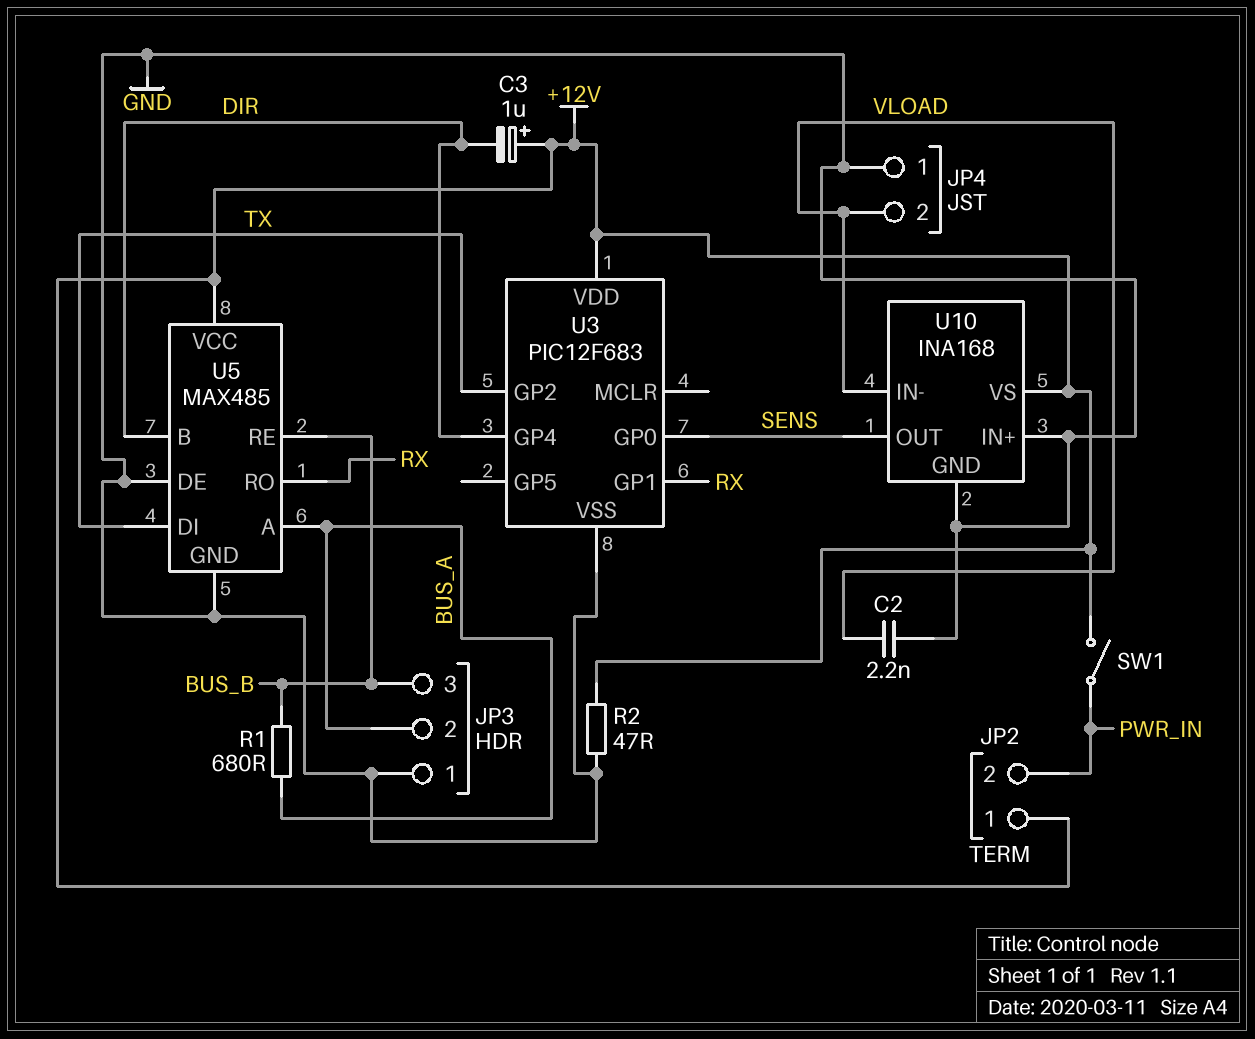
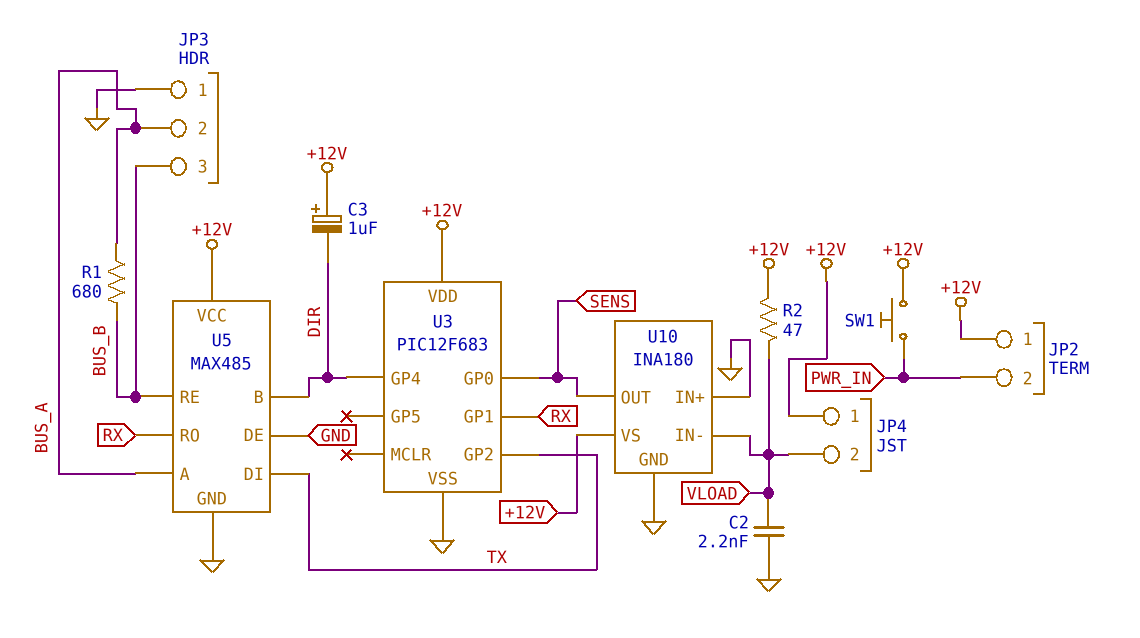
JP4 pin 1: GND -> +12V
R2: 47 (+12V, GND) -> 47 (+12V, VLOAD)
SW1: switch (+12V, PWR_IN) -> button (+12V, PWR_IN)
U10: INA168 -> INA180

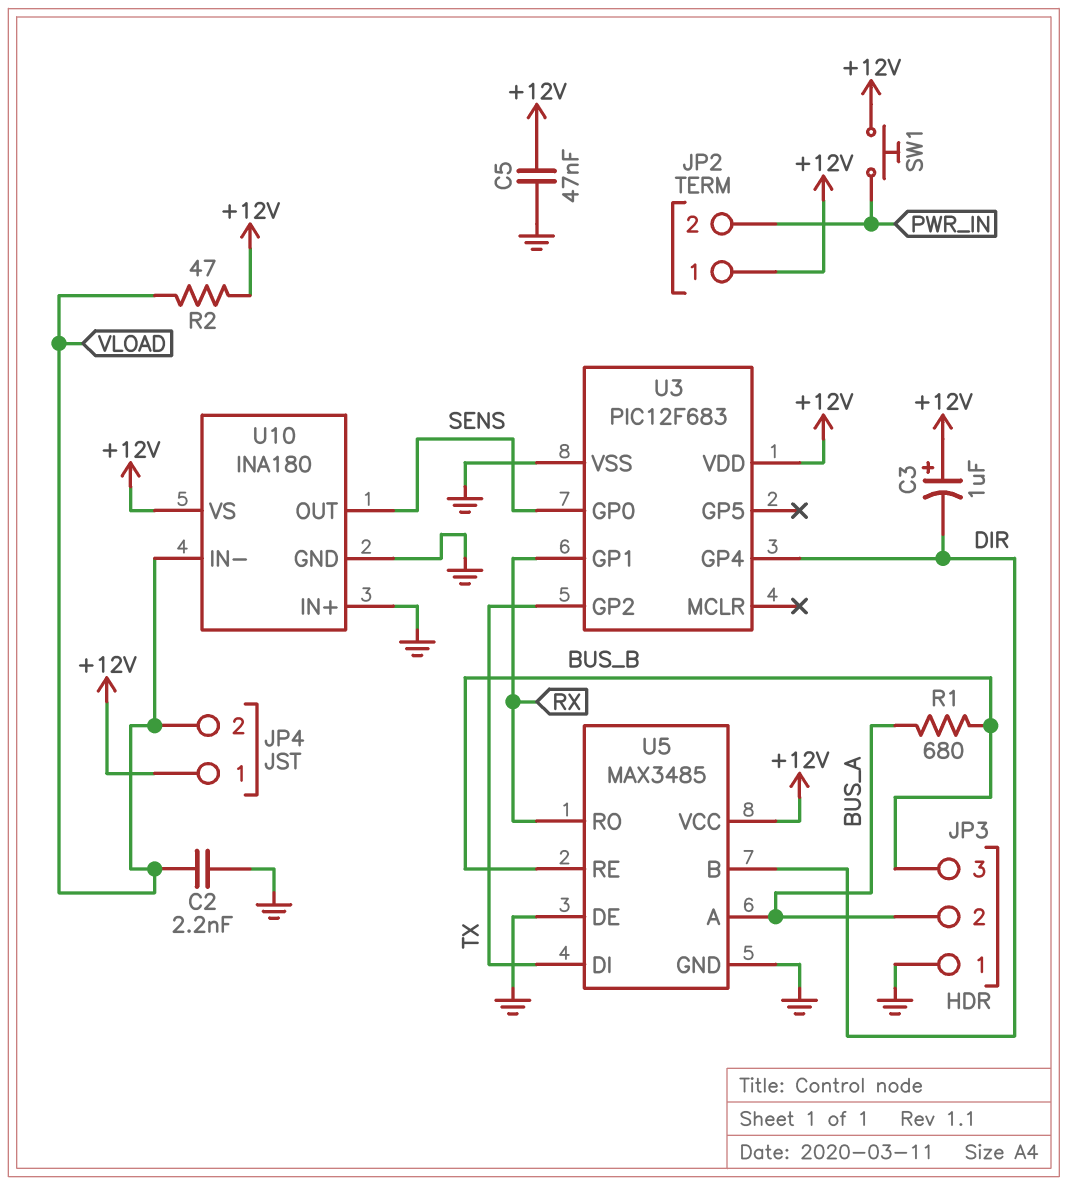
C5: none -> 47nF (+12V, GND)
U5: MAX485 -> MAX3485

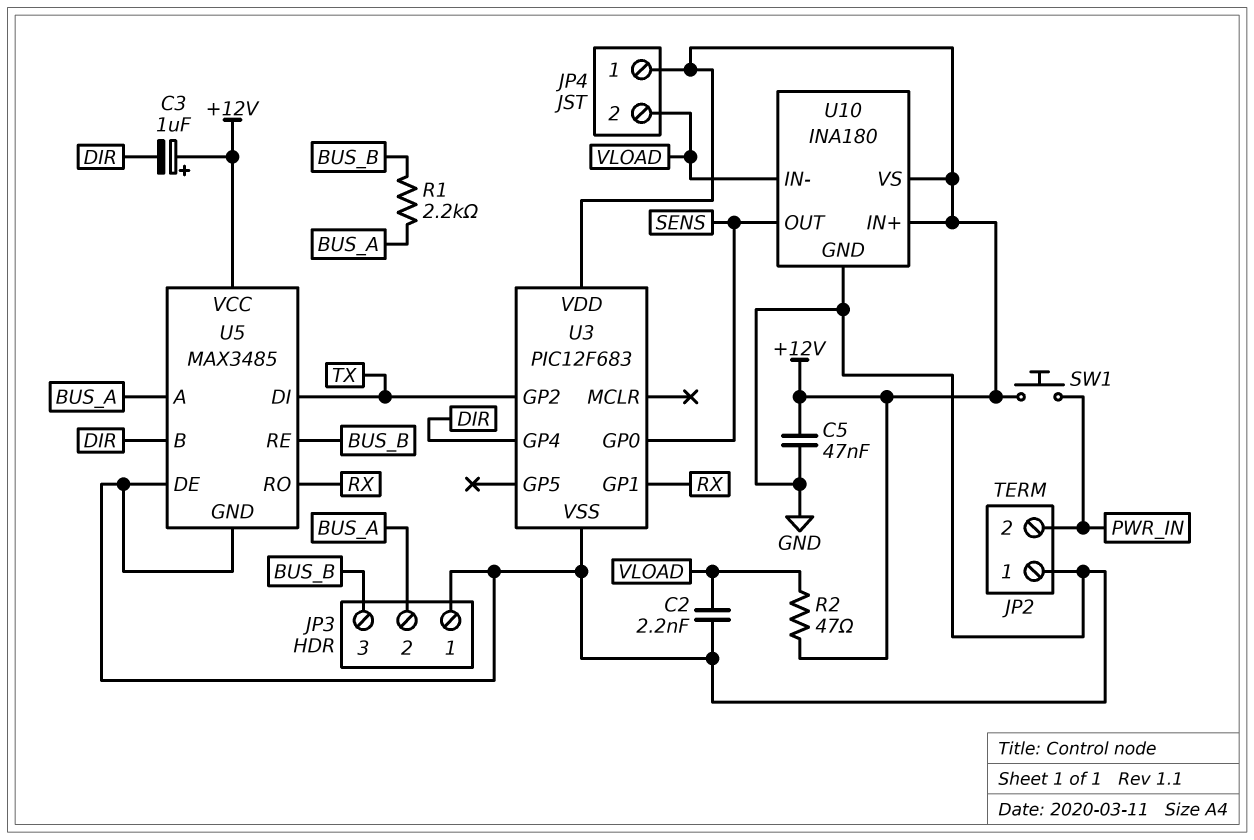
JP2 pin 1: +12V -> GND
R1: 680 (BUS_A, BUS_B) -> 2.2k (BUS_A, BUS_B)
U10 pin IN+: GND -> +12V

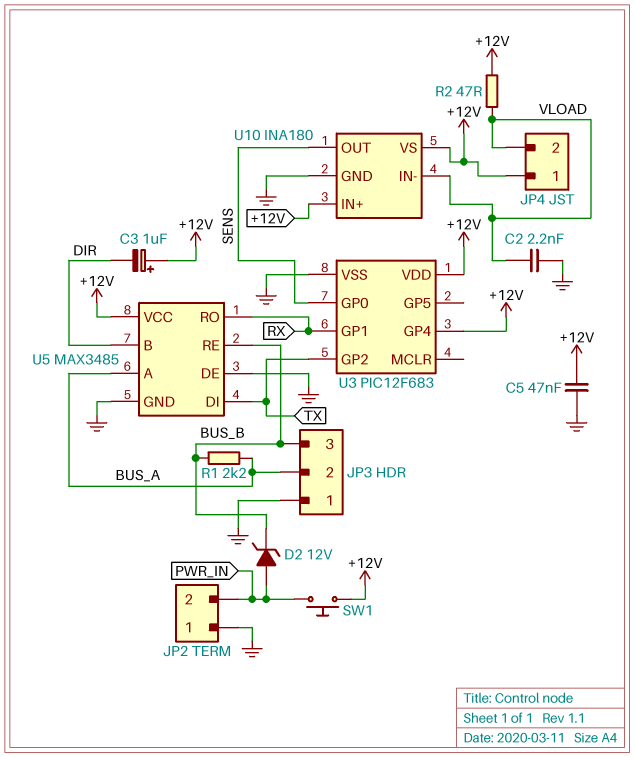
D2: none -> zener 12V (A PWR_IN, K BUS_B)
U3 pin GP4: DIR -> +12V

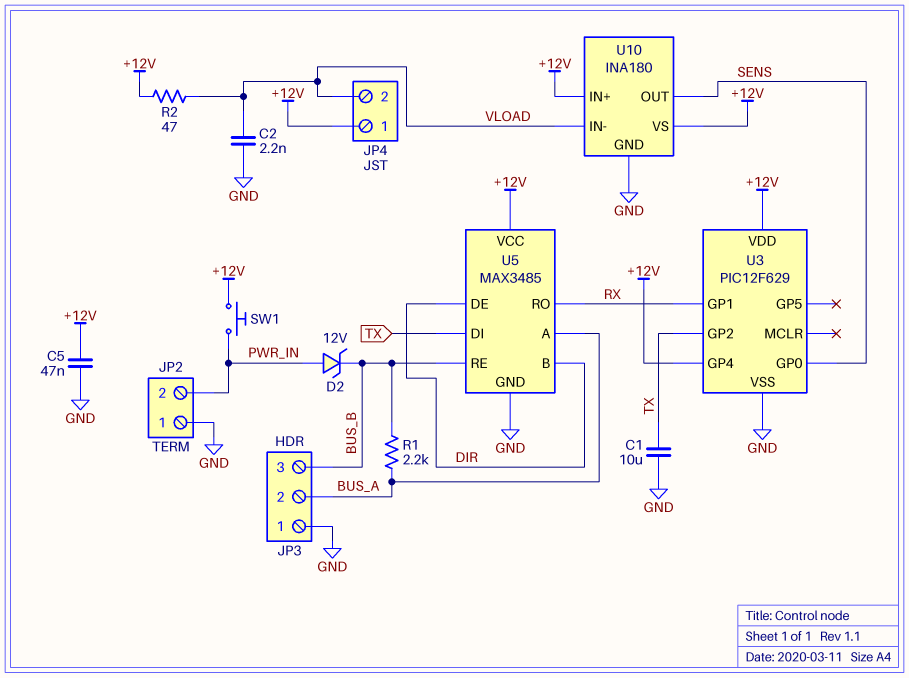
C1: none -> 10uF (GND, TX)
C3: 1uF (plus +12V, minus DIR) -> none
U3: PIC12F683 -> PIC12F629
U5 pin DE: GND -> DIR

